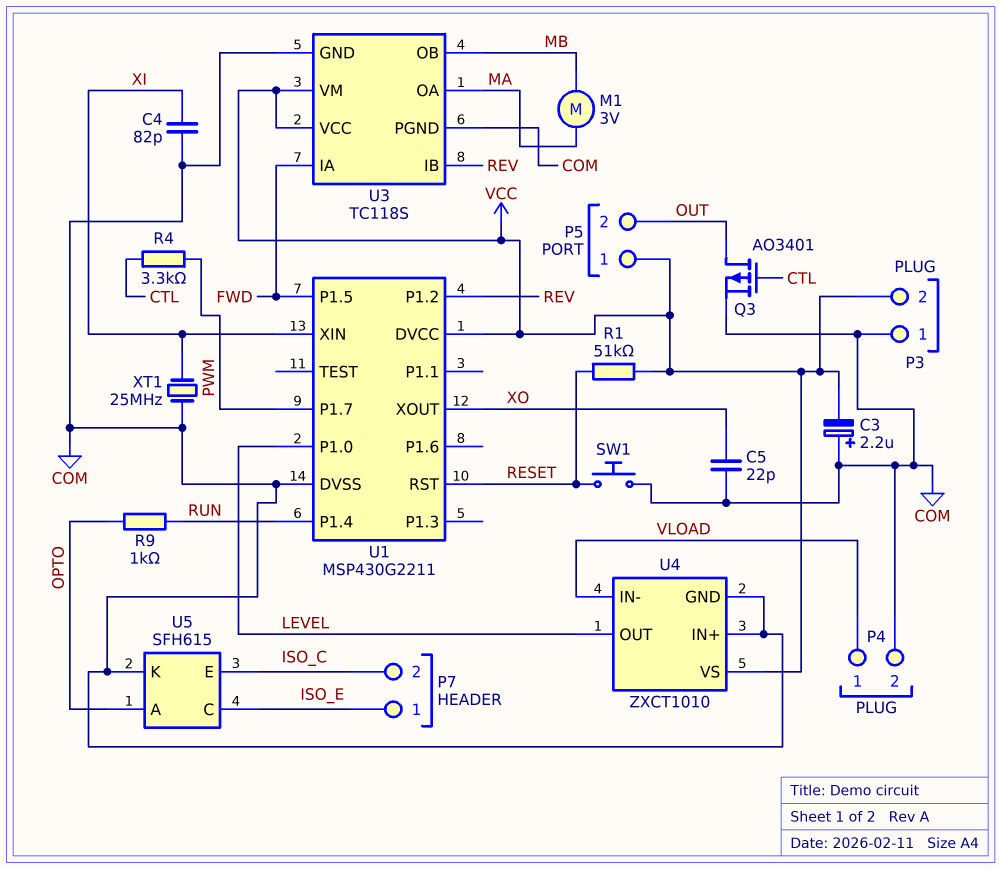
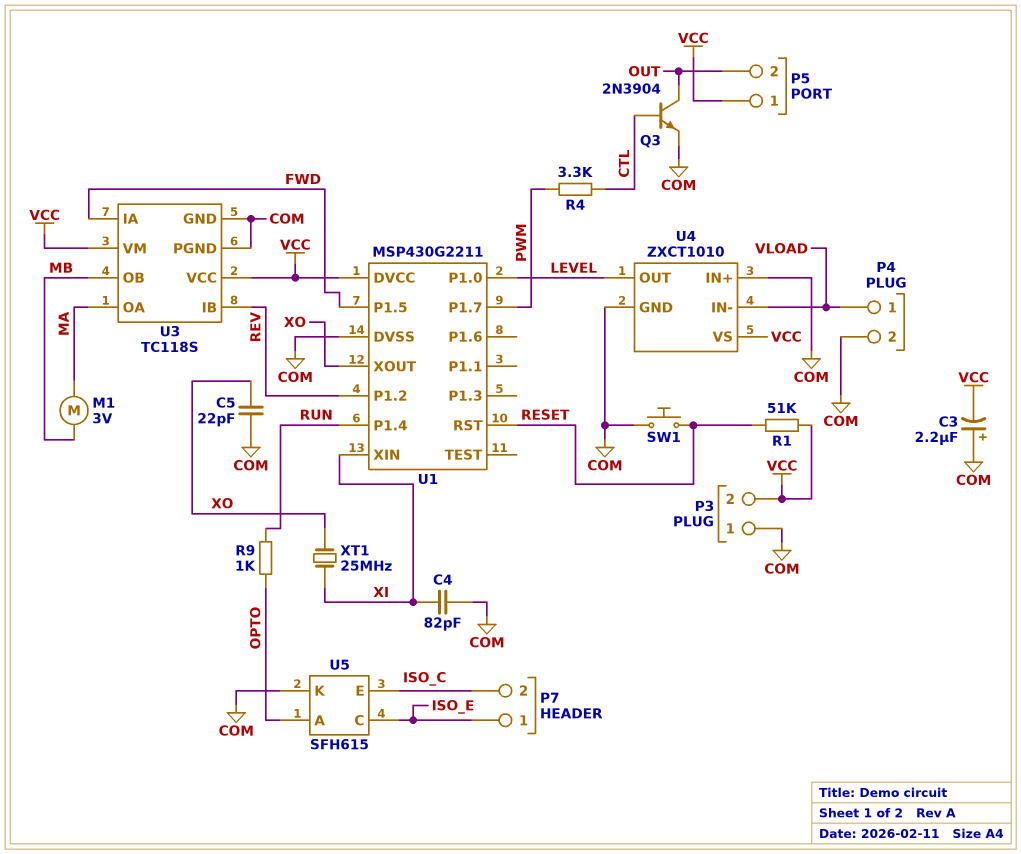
Q3: PMOS AO3401 (G CTL, D OUT, S COM) -> NPN 2N3904 (B CTL, C OUT, E COM)
XT1: 25MHz (COM, XI) -> 25MHz (XI, XO)

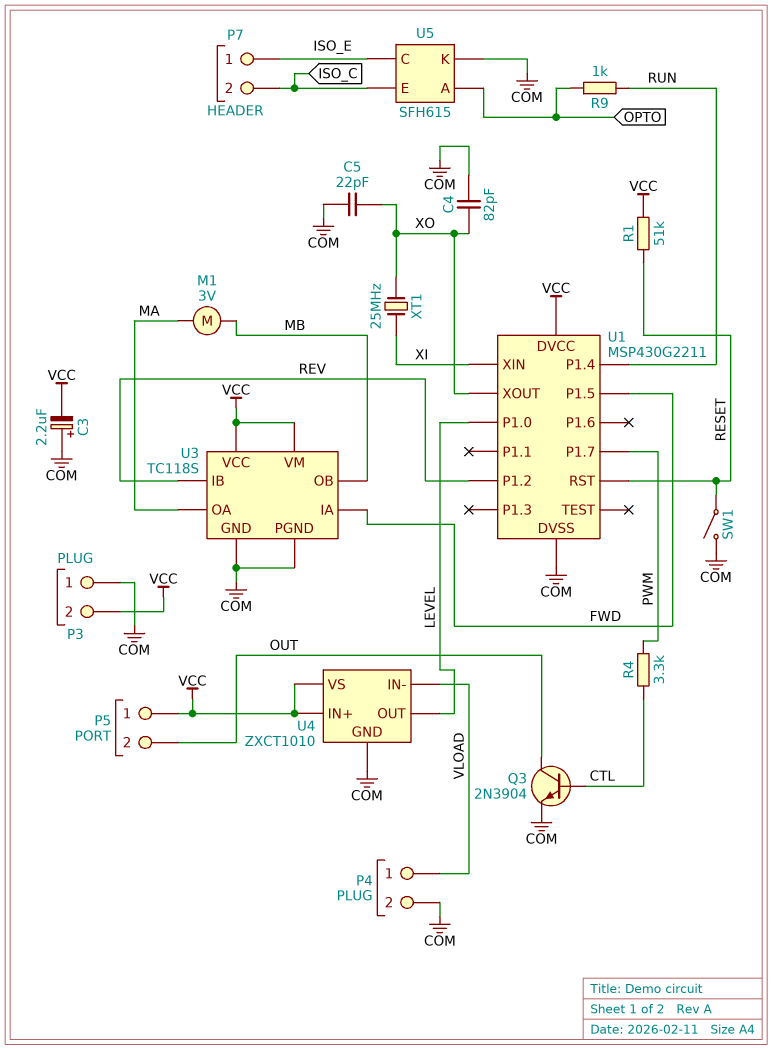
C4: 82pF (COM, XI) -> 82pF (COM, XO)
SW1: button (COM, RESET) -> switch (COM, RESET)
U4 pin IN+: COM -> VCC

